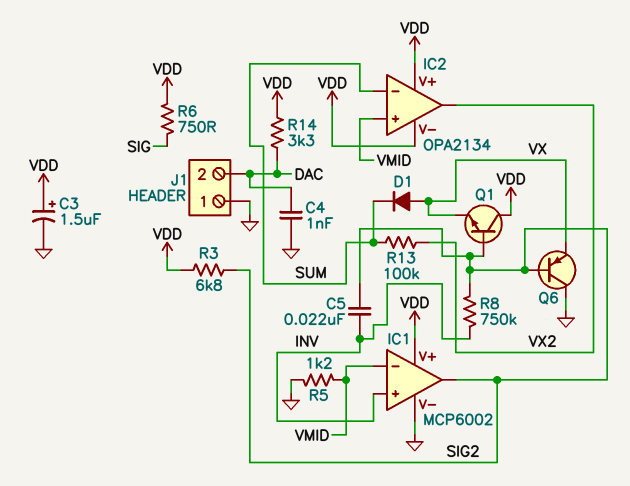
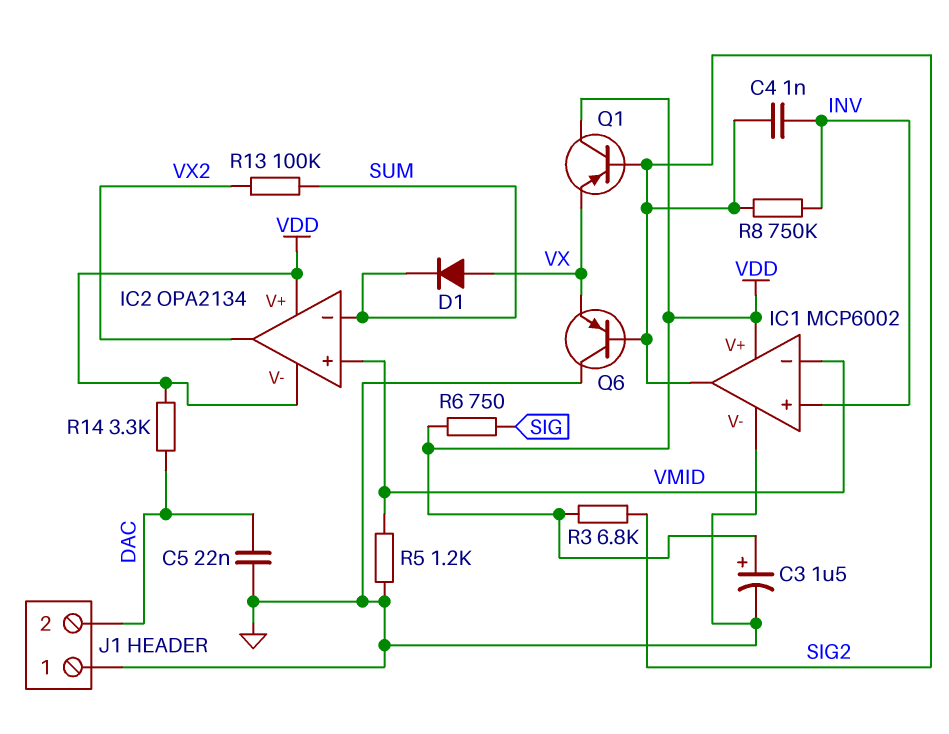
C4: 1nF (DAC, GND) -> 1nF (INV, SIG2)
C5: 22nF (INV, SIG2) -> 22nF (DAC, GND)
Q1: NPN (B SIG2, C VDD, E VX) -> PNP (B SIG2, C VDD, E VX)

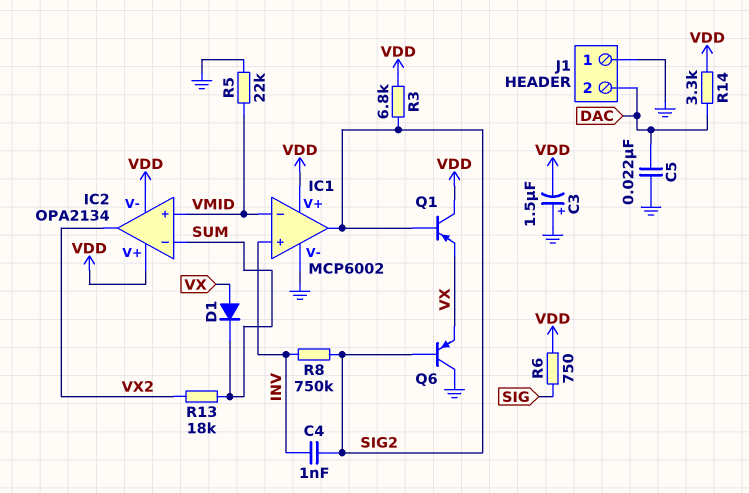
C3: 1.5uF (plus VDD, minus GND) -> 1.5uF (plus GND, minus VDD)
R5: 1.2k (GND, VMID) -> 22k (GND, VMID)
R13: 100k (SUM, VX2) -> 18k (SUM, VX2)

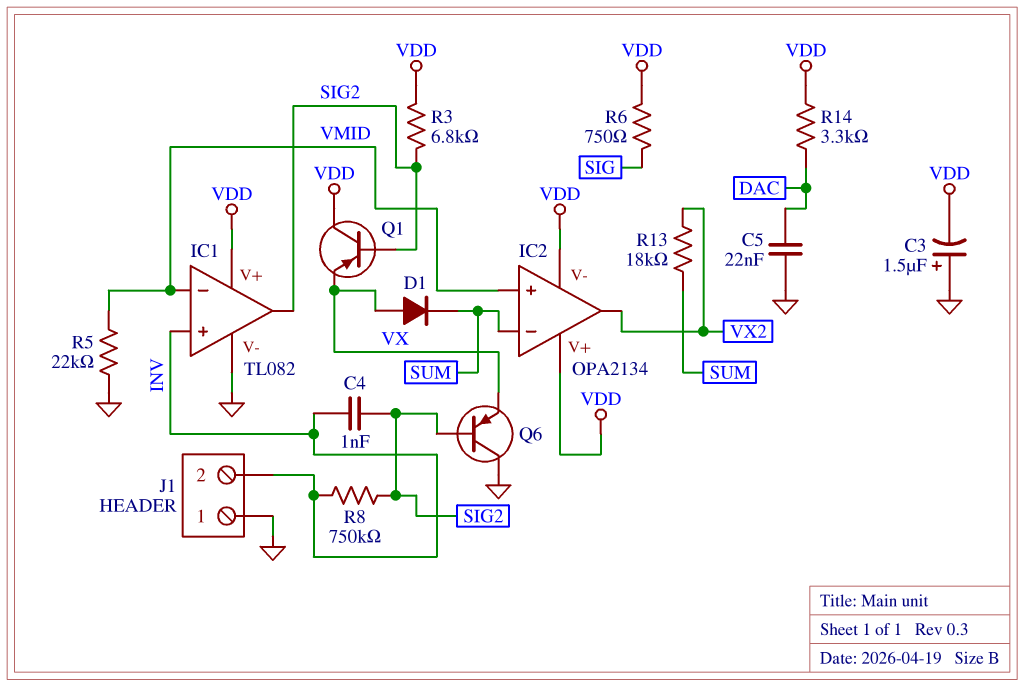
IC1: MCP6002 -> TL082
J1 pin 2: DAC -> INV

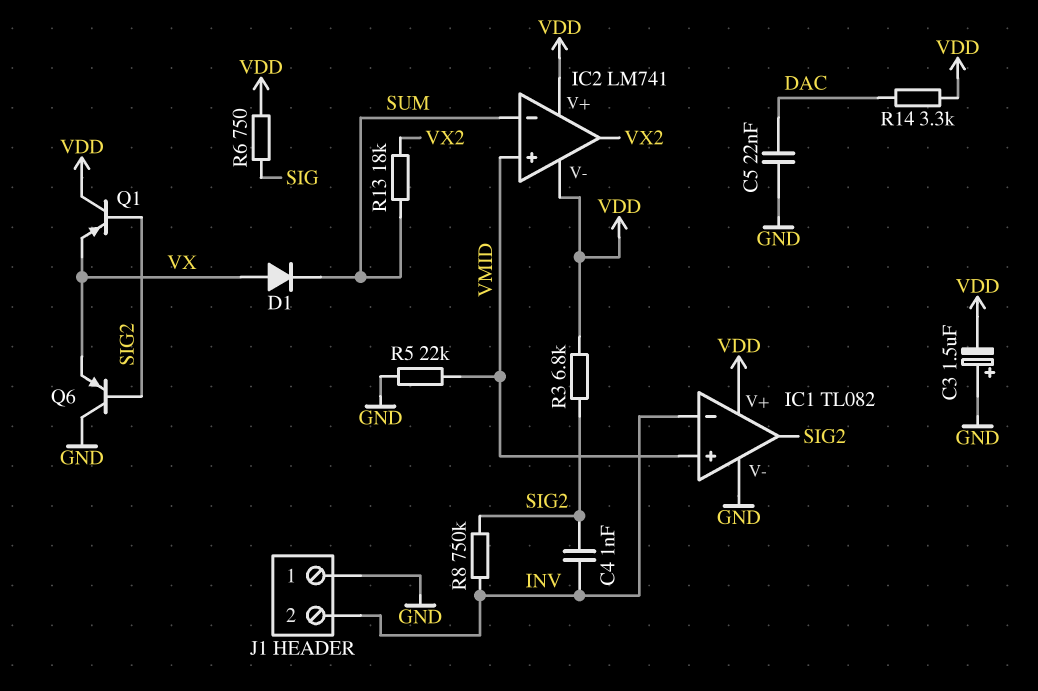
IC1 pin in+: INV -> VMID
IC1 pin in-: VMID -> INV
IC2: OPA2134 -> LM741

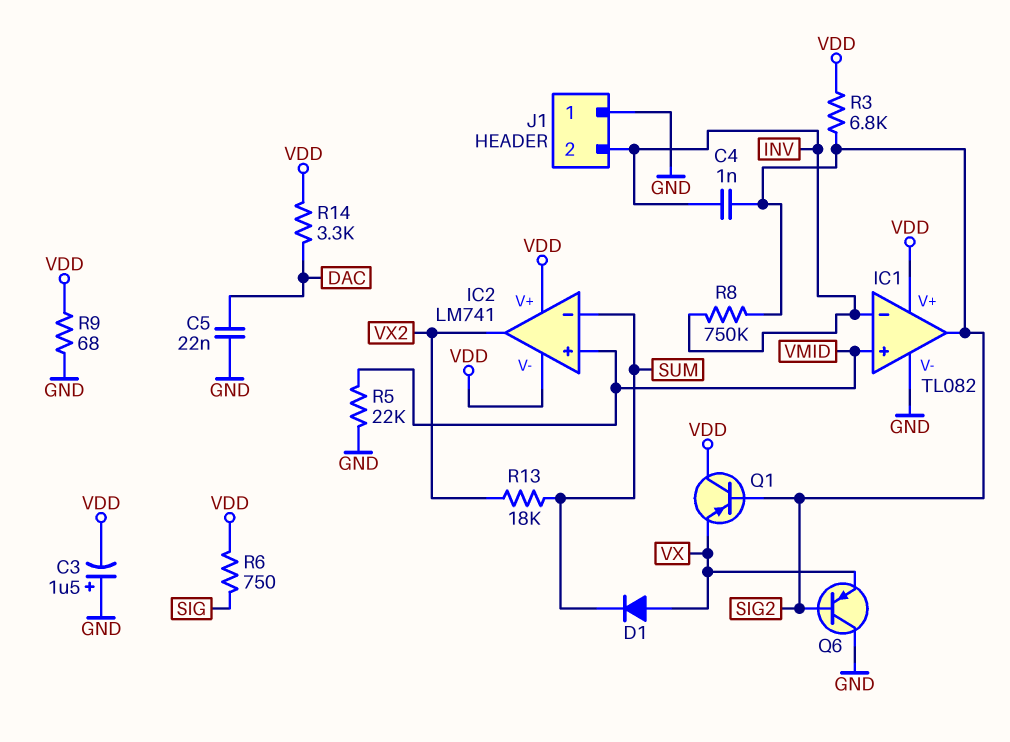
R9: none -> 68 (GND, VDD)

